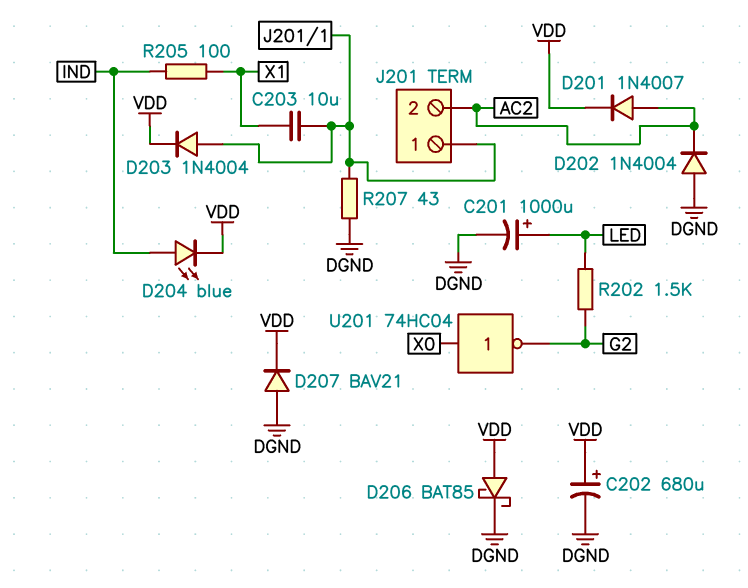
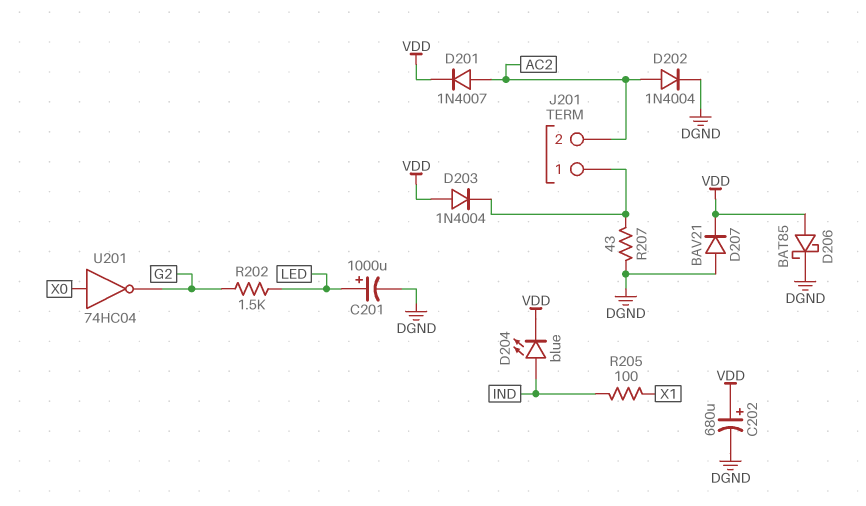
C203: 10uF (J201/1, X1) -> none
D202: diode 1N4004 (A DGND, K AC2) -> diode 1N4004 (A AC2, K DGND)
D203: diode 1N4004 (A J201/1, K VDD) -> diode 1N4004 (A VDD, K J201/1)

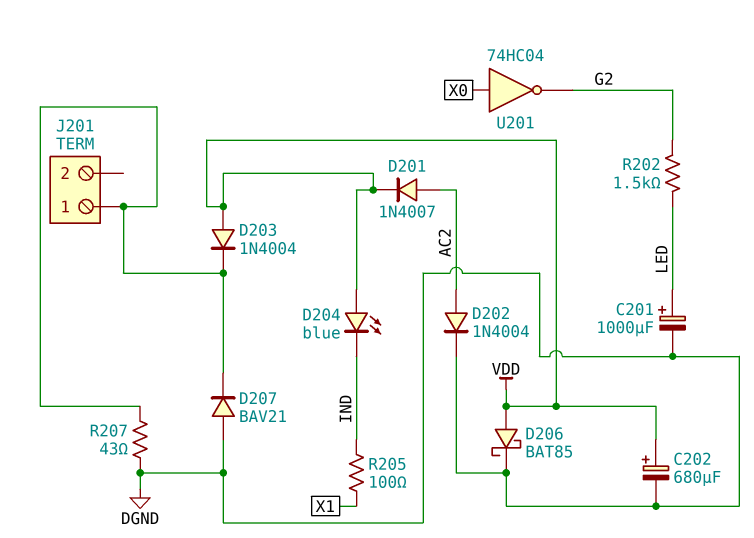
D204: LED blue (A IND, K VDD) -> LED blue (A VDD, K IND)
D207: diode BAV21 (A DGND, K VDD) -> diode BAV21 (A DGND, K J201/1)
J201 pin 2: AC2 -> none

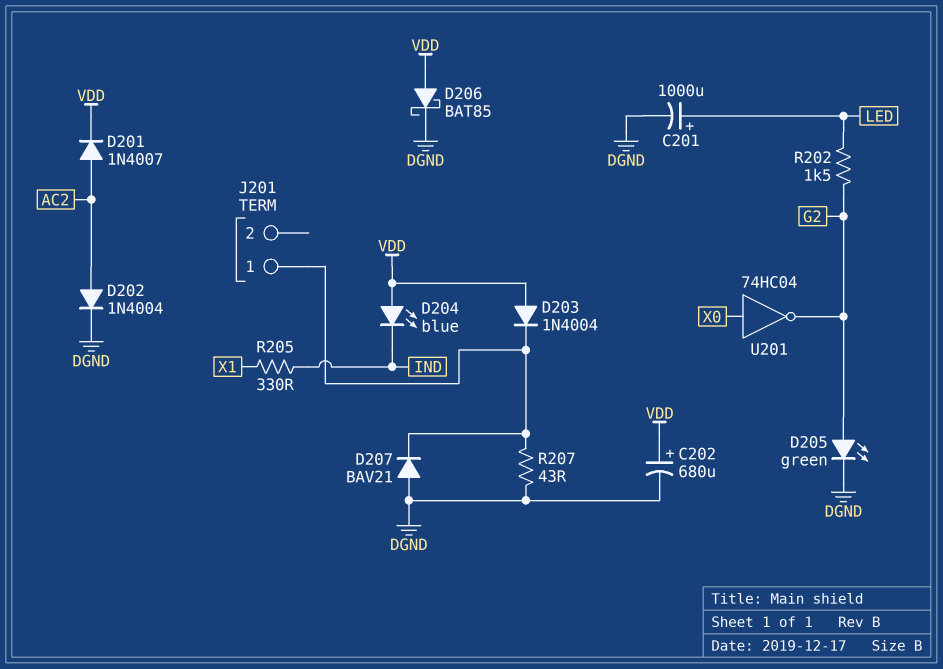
D205: none -> LED green (A G2, K DGND)
R205: 100 (IND, X1) -> 330 (IND, X1)

